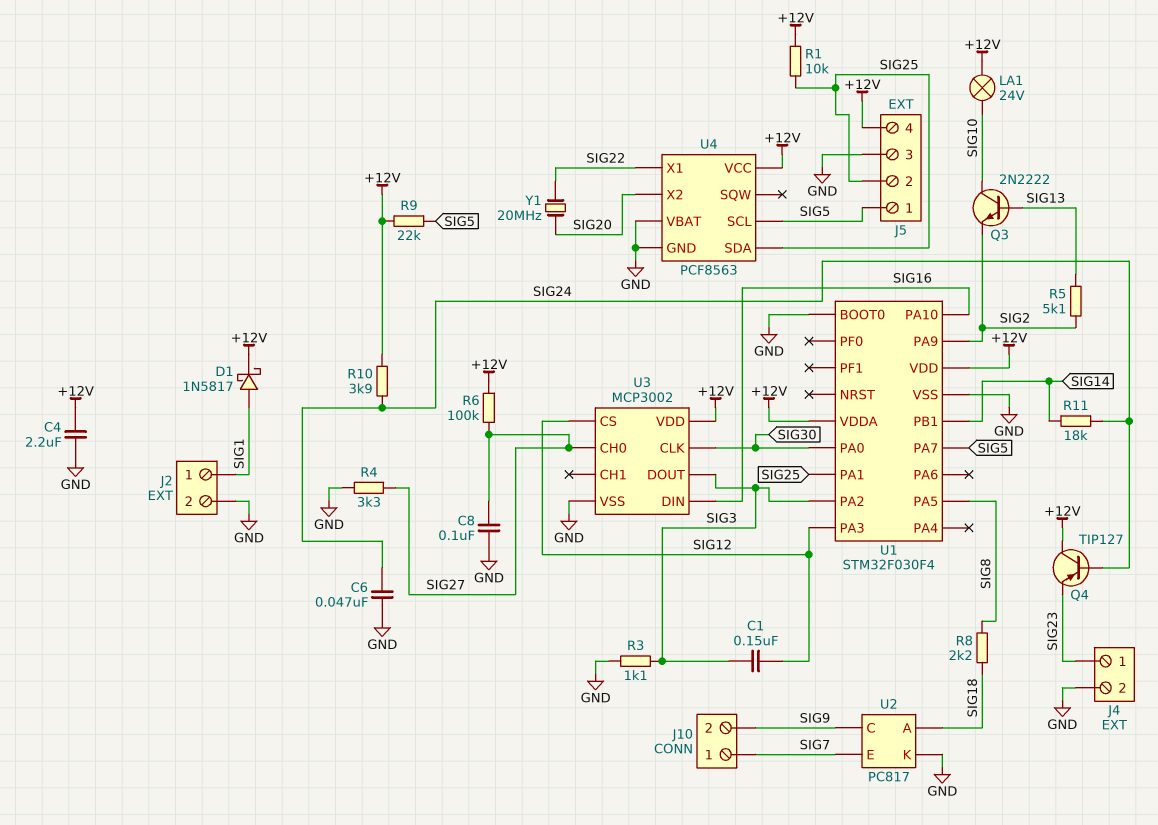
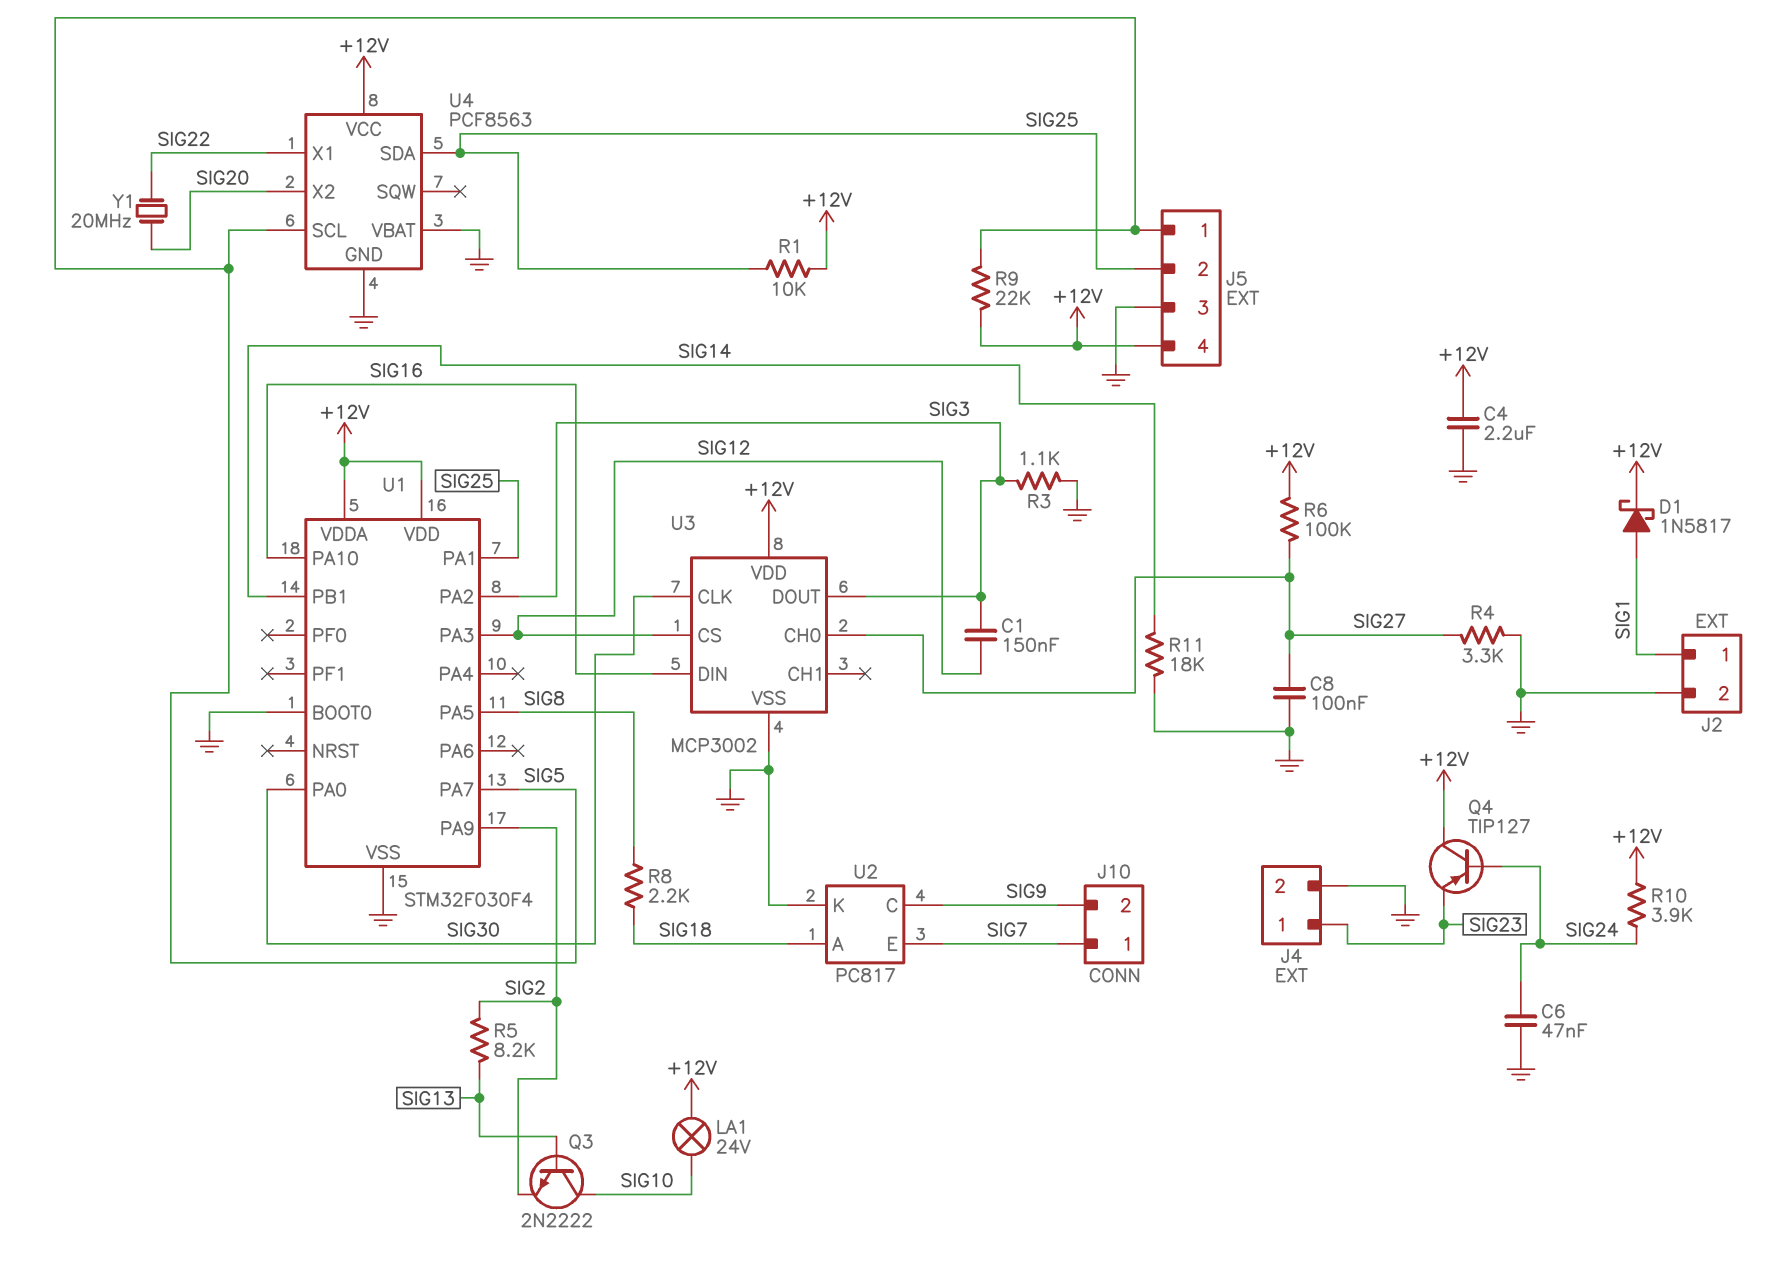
R5: 5.1k (SIG2, SIG13) -> 8.2k (SIG2, SIG13)
R11: 18k (SIG14, SIG24) -> 18k (GND, SIG14)

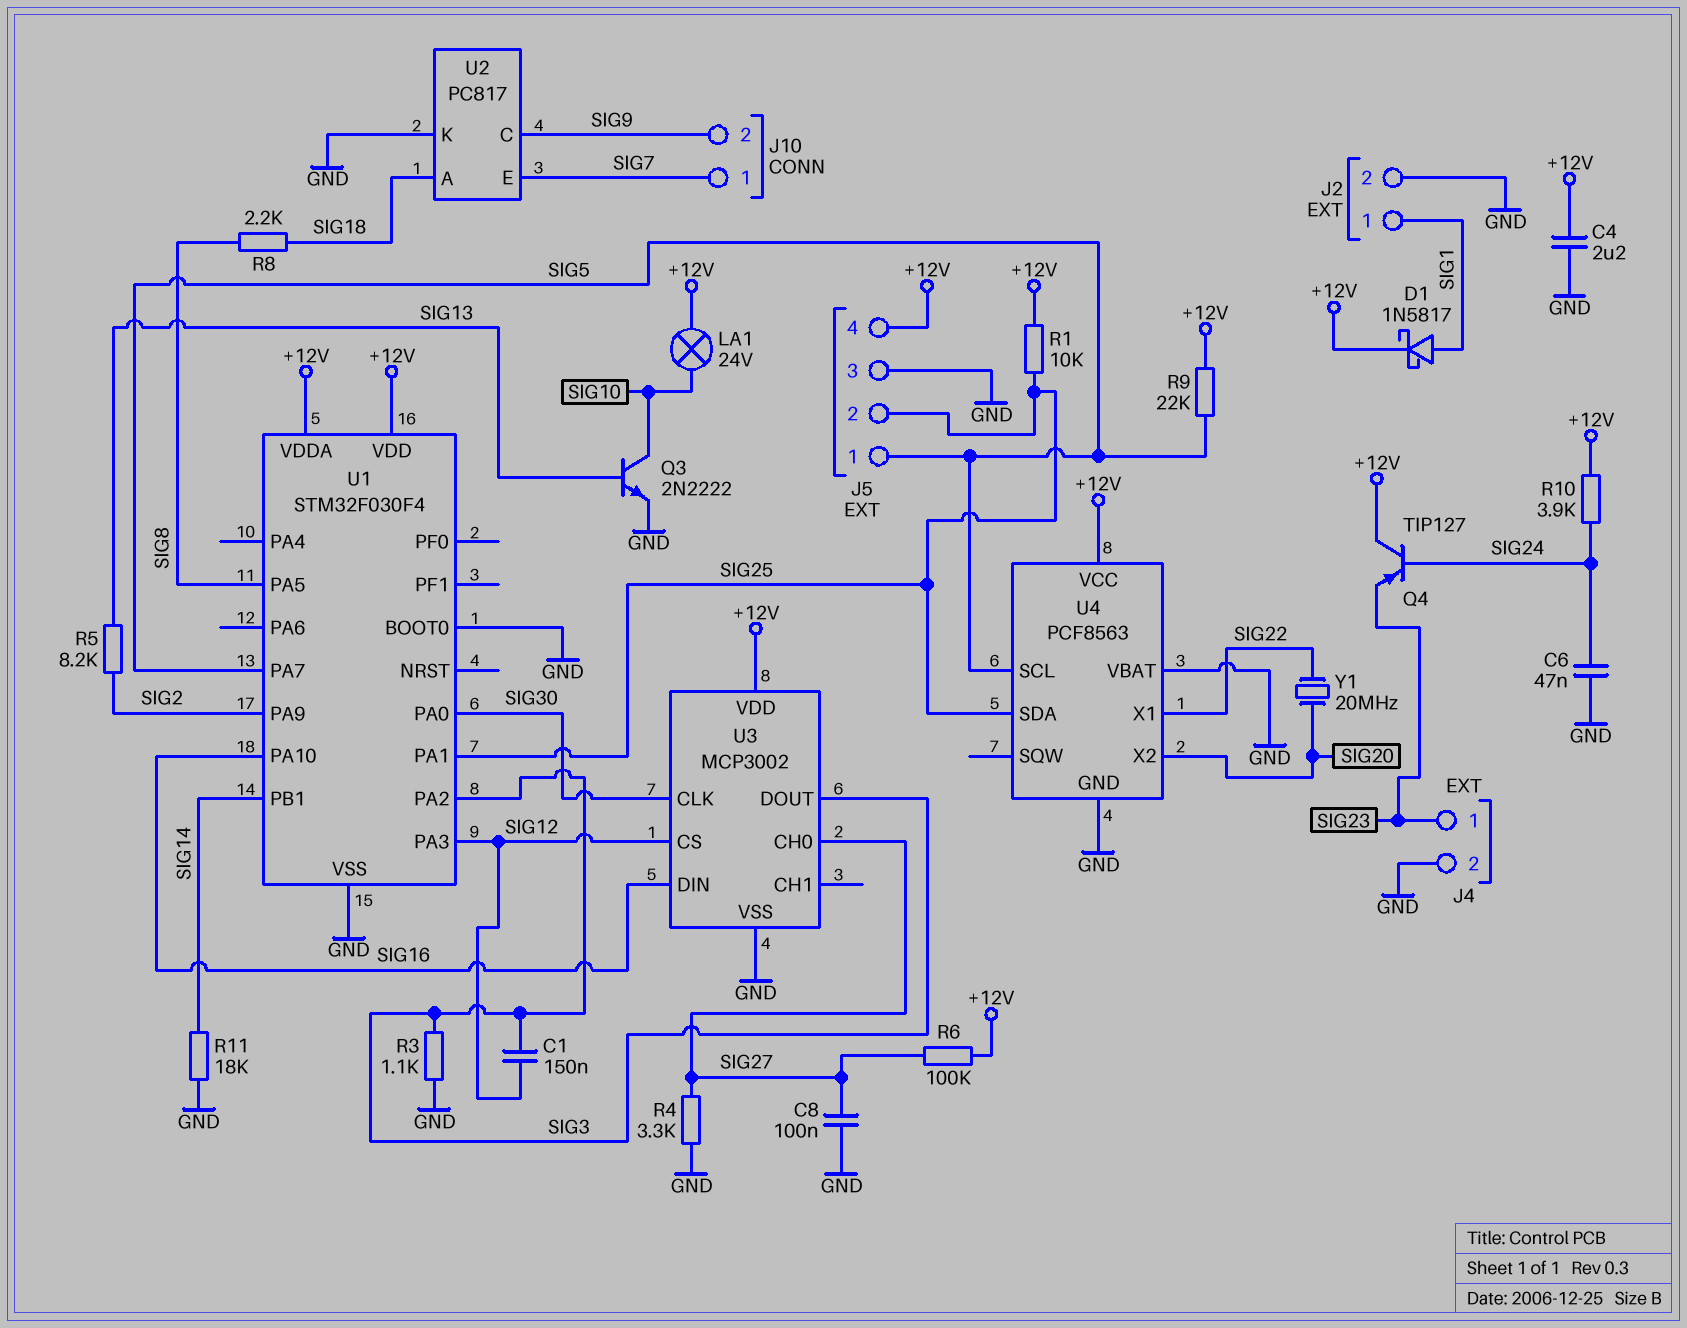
Q3: NPN 2N2222 (B SIG13, C SIG10, E SIG2) -> NPN 2N2222 (B SIG13, C SIG10, E GND)

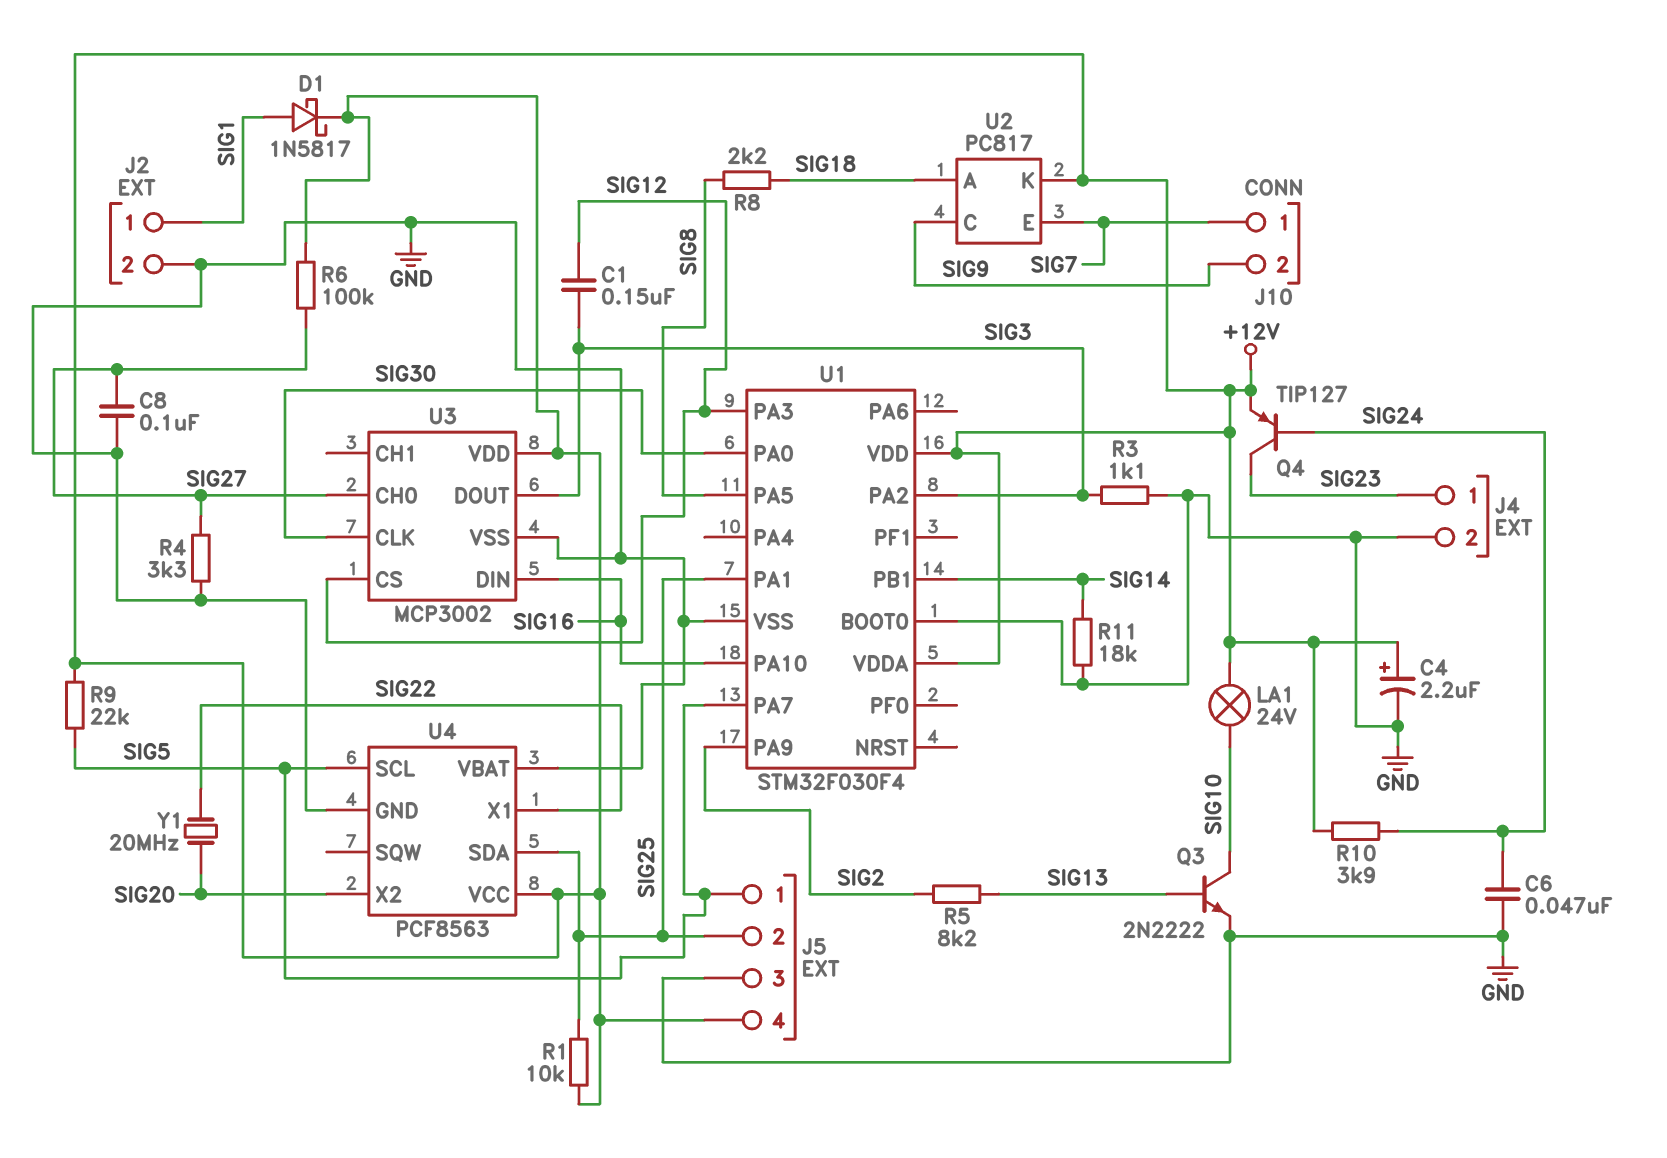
C4: 2.2uF (+12V, GND) -> 2.2uF (plus +12V, minus GND)
Q4: PNP TIP127 (B SIG24, C +12V, E SIG23) -> PNP TIP127 (B SIG24, C SIG23, E +12V)
U2 pin K: GND -> +12V

